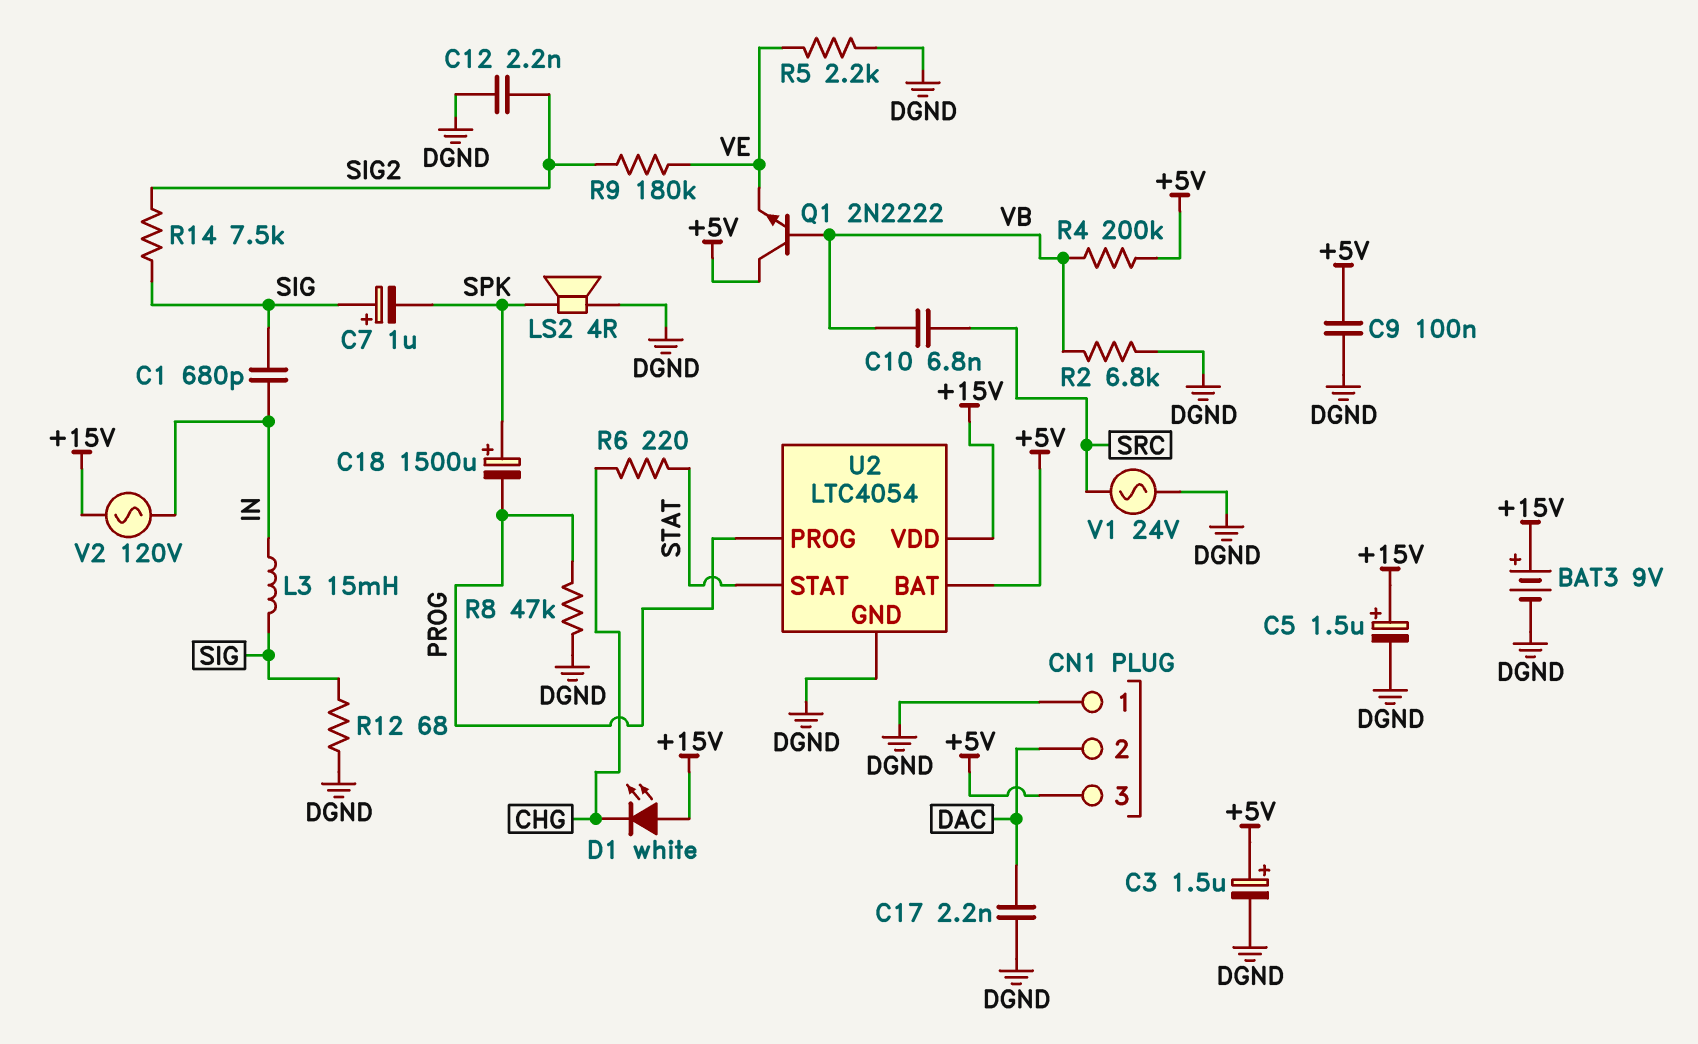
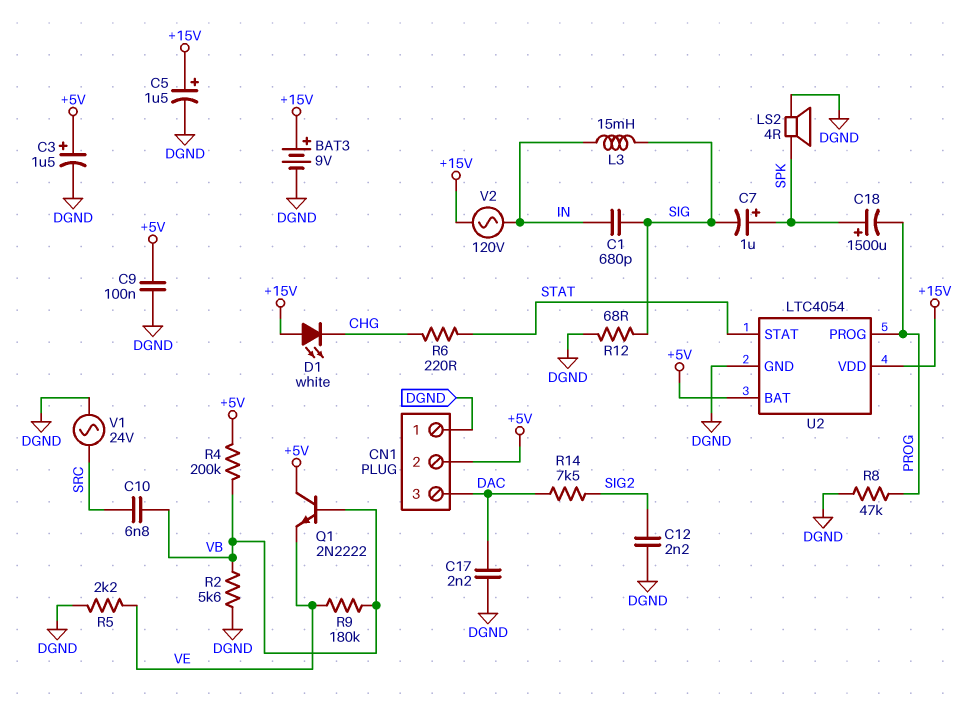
C7: 1uF (plus SIG, minus SPK) -> 1uF (plus SPK, minus SIG)
CN1 pin 2: DAC -> +5V
CN1 pin 3: +5V -> DAC
R2: 6.8k (DGND, VB) -> 5.6k (DGND, VB)
R9: 180k (SIG2, VE) -> 180k (VB, VE)
R14: 7.5k (SIG, SIG2) -> 7.5k (DAC, SIG2)

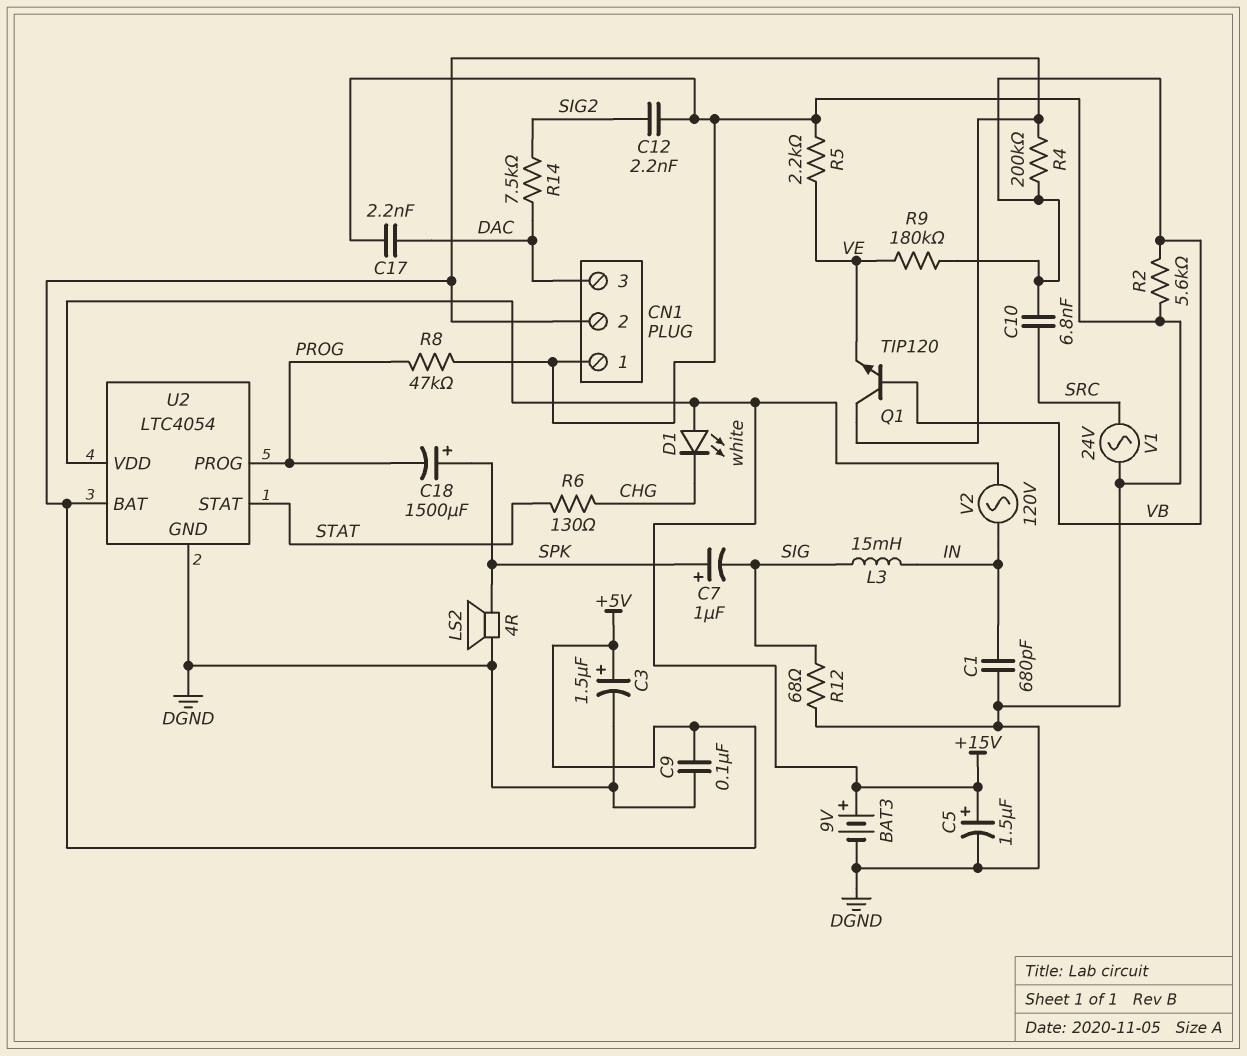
C1: 680pF (IN, SIG) -> 680pF (DGND, IN)
Q1: NPN 2N2222 (B VB, C +5V, E VE) -> NPN TIP120 (B VB, C +5V, E VE)
R6: 220 (CHG, STAT) -> 130 (CHG, STAT)

